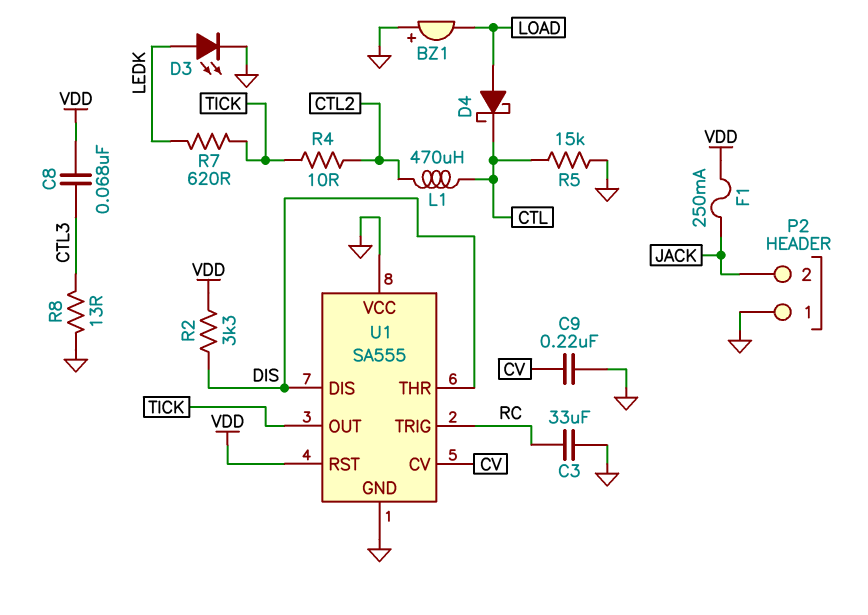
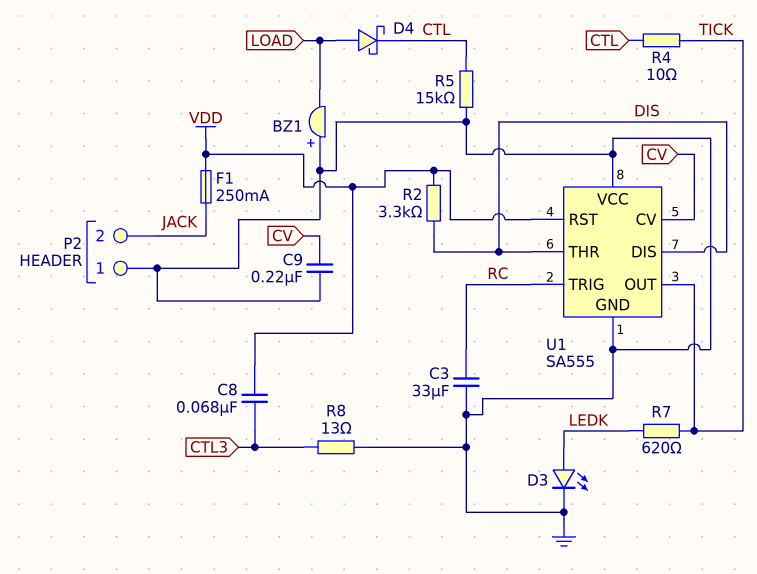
L1: 470uH (CTL, CTL2) -> none
R4: 10 (CTL2, TICK) -> 10 (CTL, TICK)

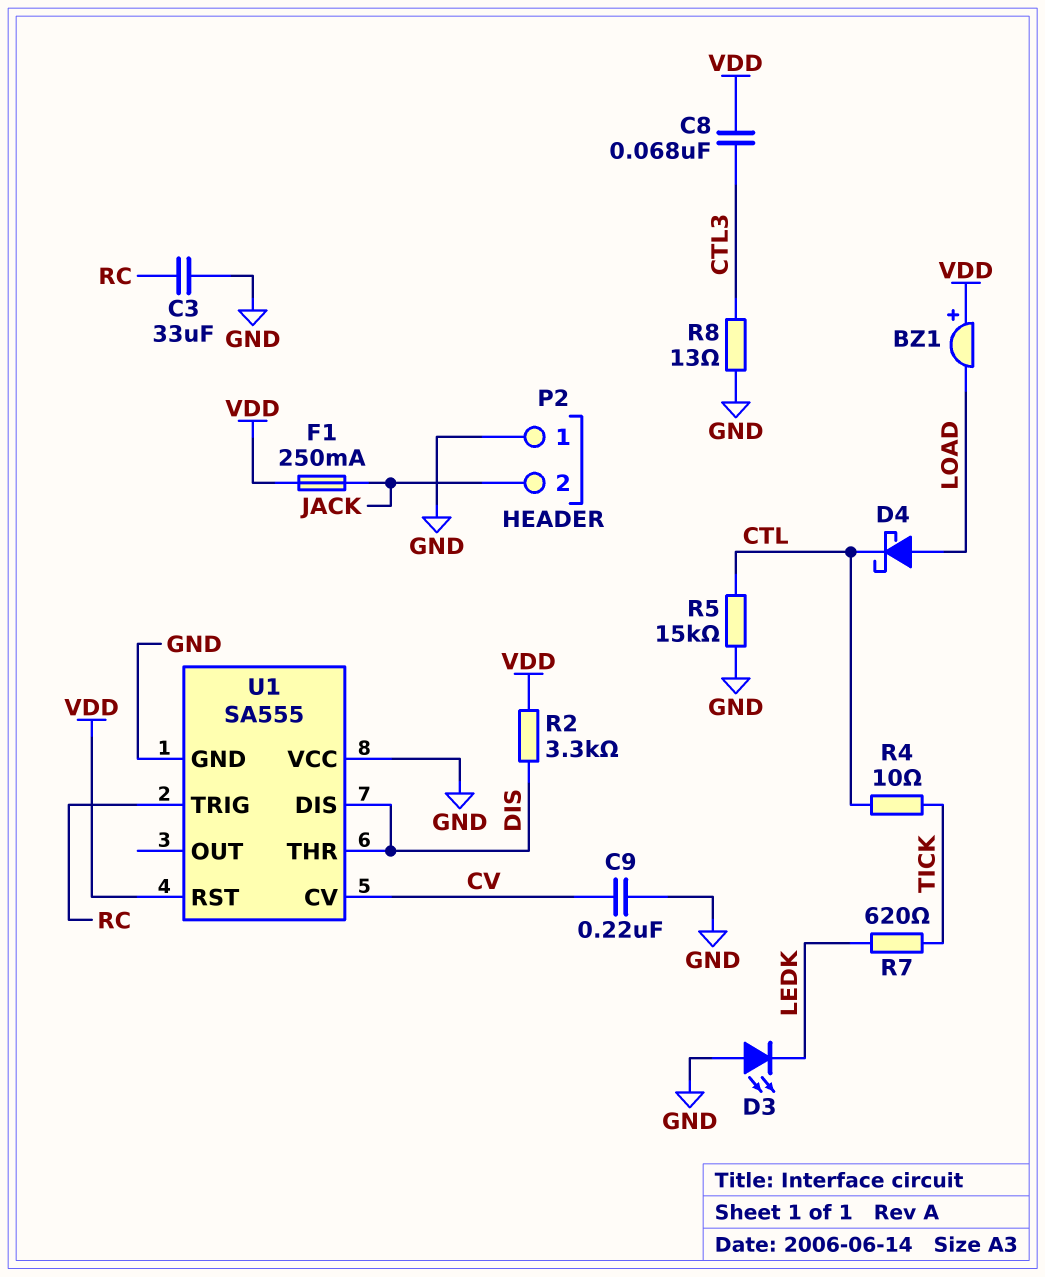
BZ1: buzzer (plus GND, minus LOAD) -> buzzer (plus VDD, minus LOAD)
D3: LED (A LEDK, K GND) -> LED (A GND, K LEDK)
U1 pin OUT: TICK -> none

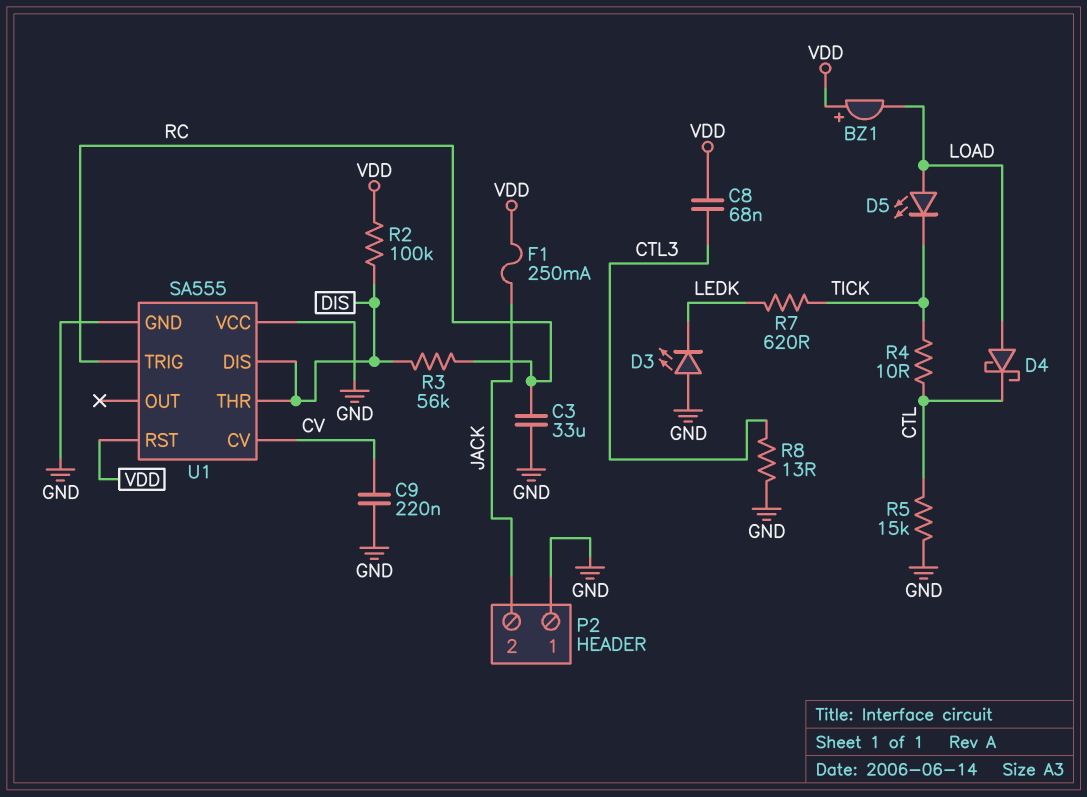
D5: none -> LED (A LOAD, K TICK)
R2: 3.3k (DIS, VDD) -> 100k (DIS, VDD)
R3: none -> 56k (DIS, RC)

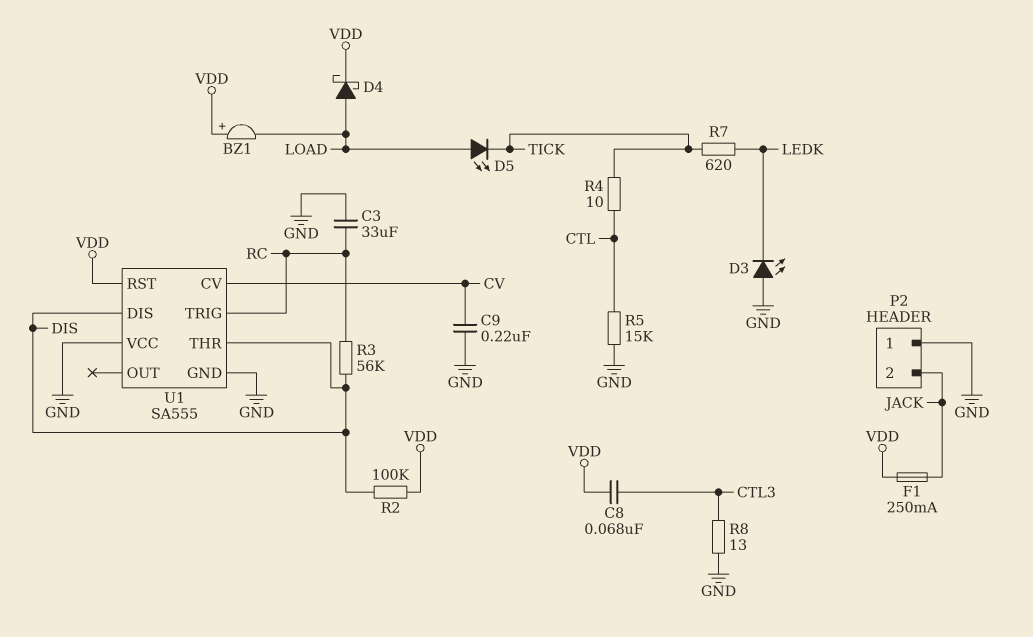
D4: schottky (A LOAD, K CTL) -> schottky (A LOAD, K VDD)

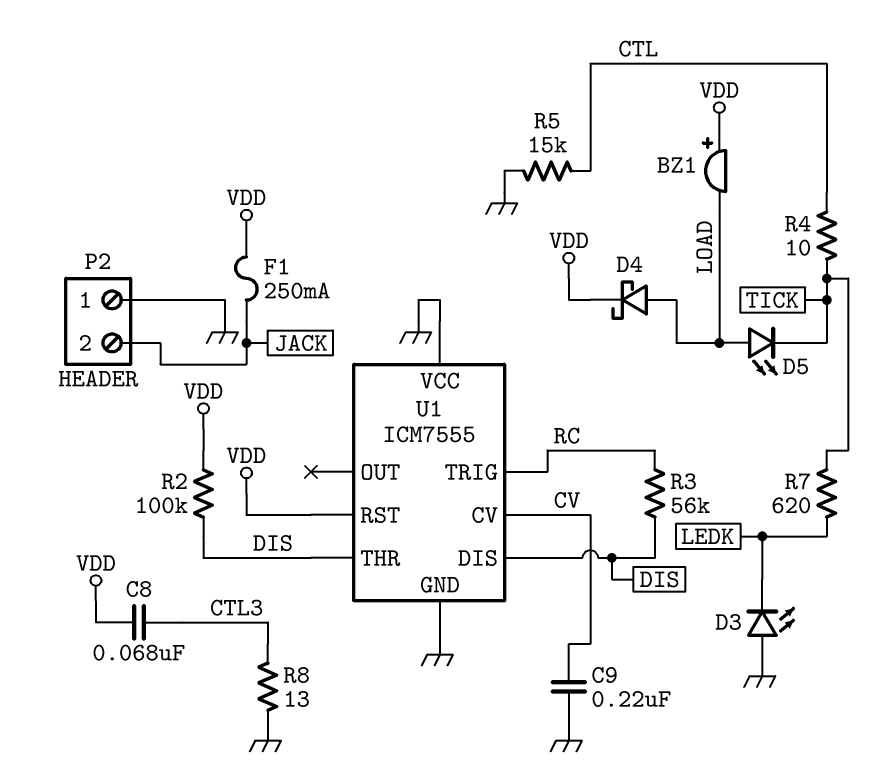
C3: 33uF (GND, RC) -> none
U1: SA555 -> ICM7555

